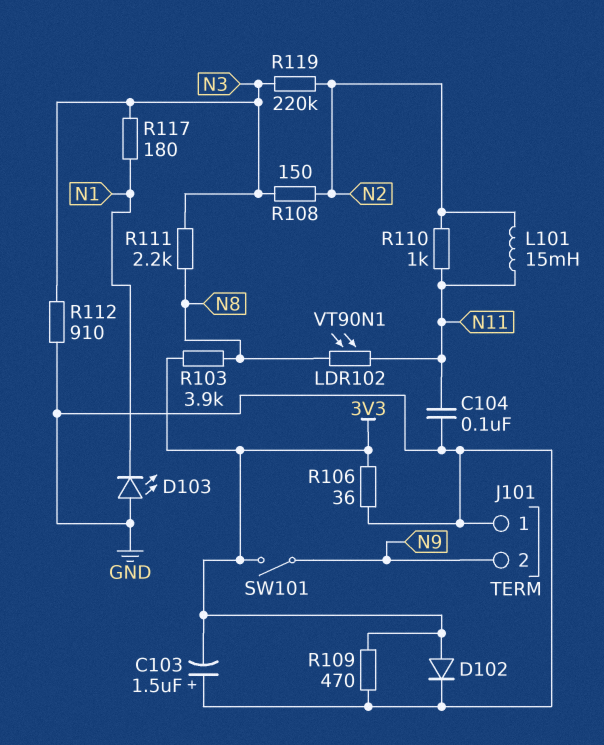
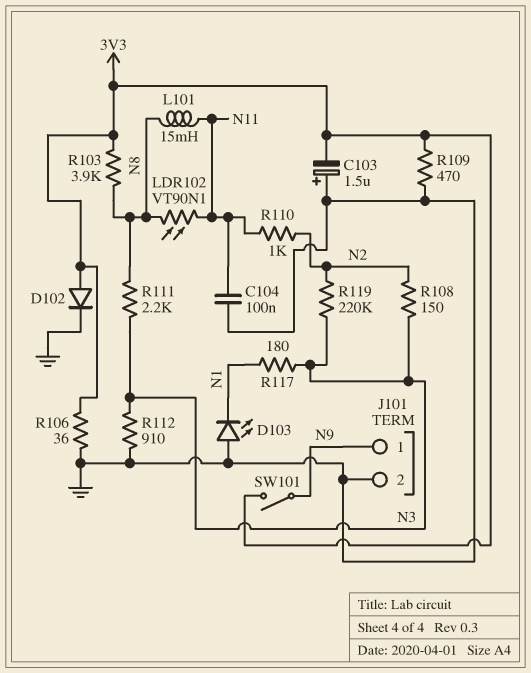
J101 pin 1: GND -> N9
J101 pin 2: N9 -> GND
L101: 15mH (N2, N11) -> 15mH (N8, N11)

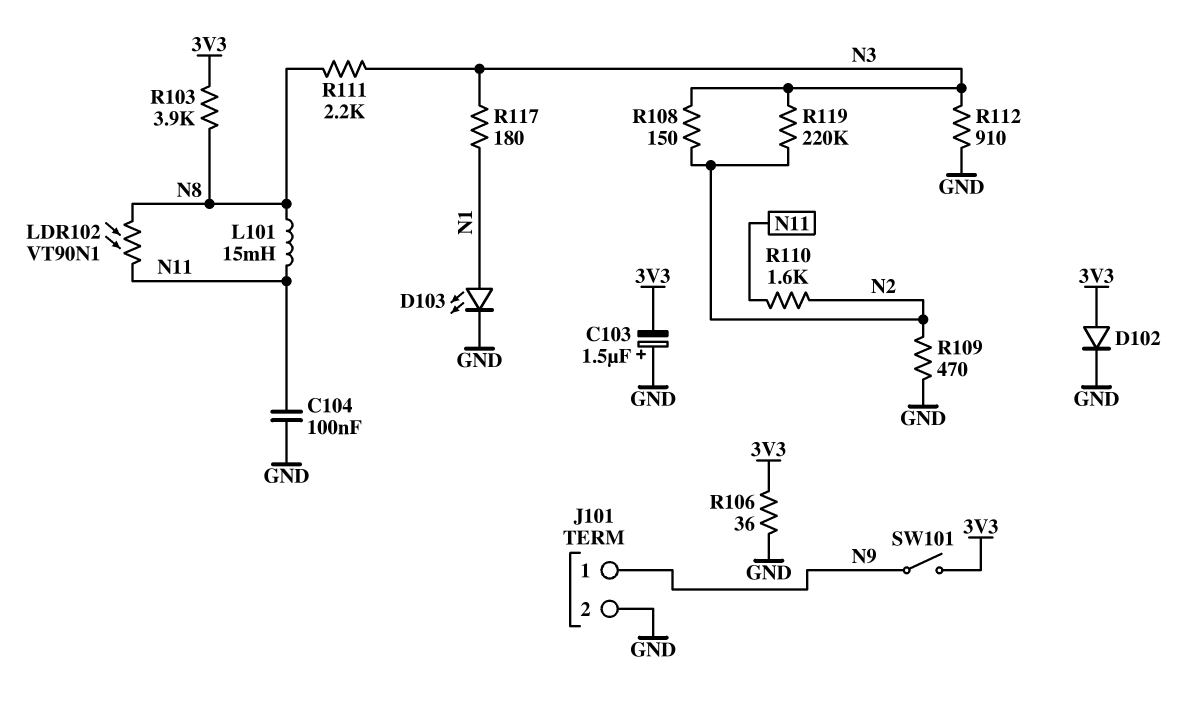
D103: LED (A GND, K N1) -> LED (A N1, K GND)
R109: 470 (3V3, GND) -> 470 (GND, N2)
R110: 1k (N2, N11) -> 1.6k (N2, N11)

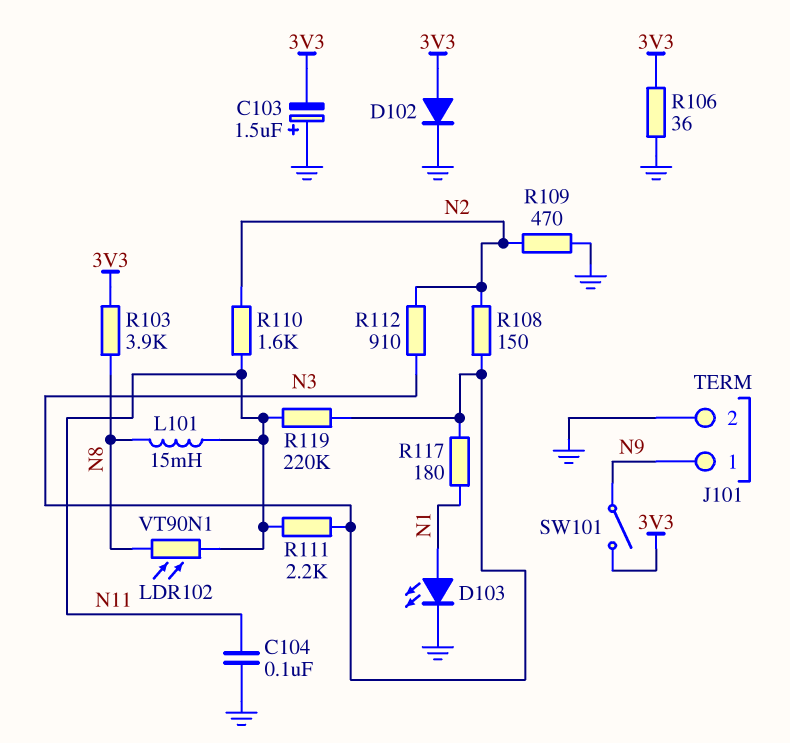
R111: 2.2k (N3, N8) -> 2.2k (N3, N11)
R112: 910 (GND, N3) -> 910 (N2, N3)
R119: 220k (N2, N3) -> 220k (N3, N11)

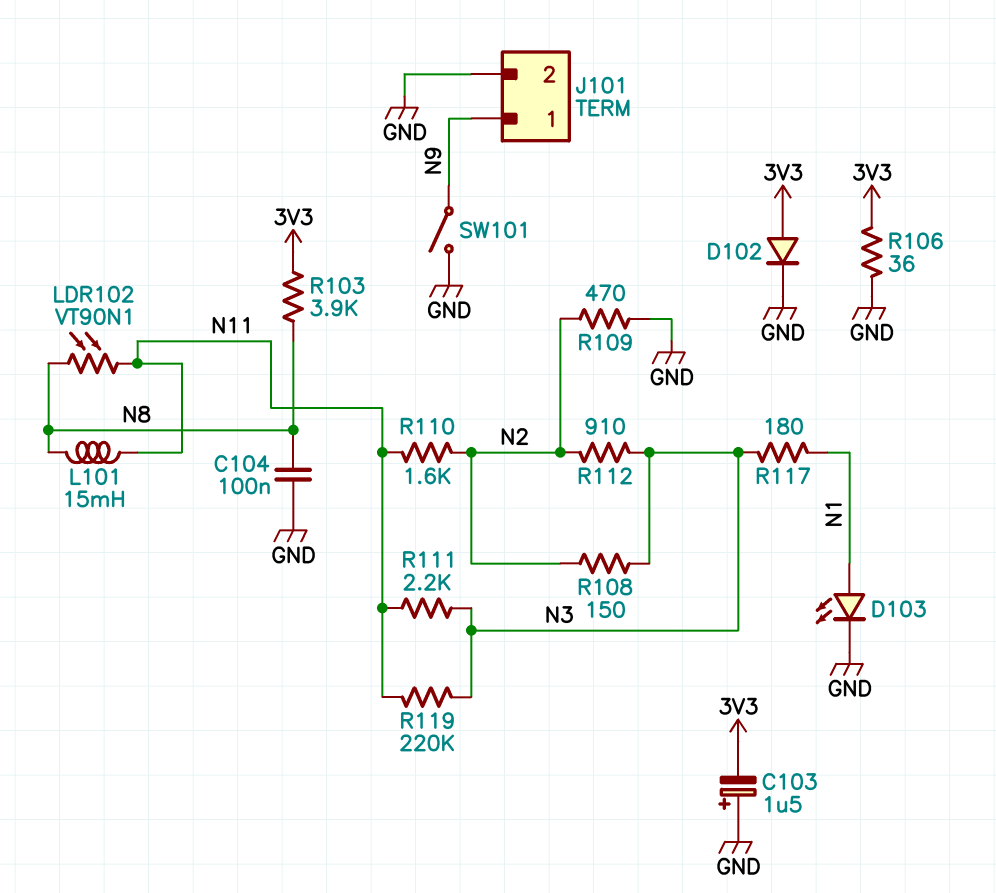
C104: 100nF (GND, N11) -> 100nF (GND, N8)
SW101: switch (3V3, N9) -> switch (GND, N9)

